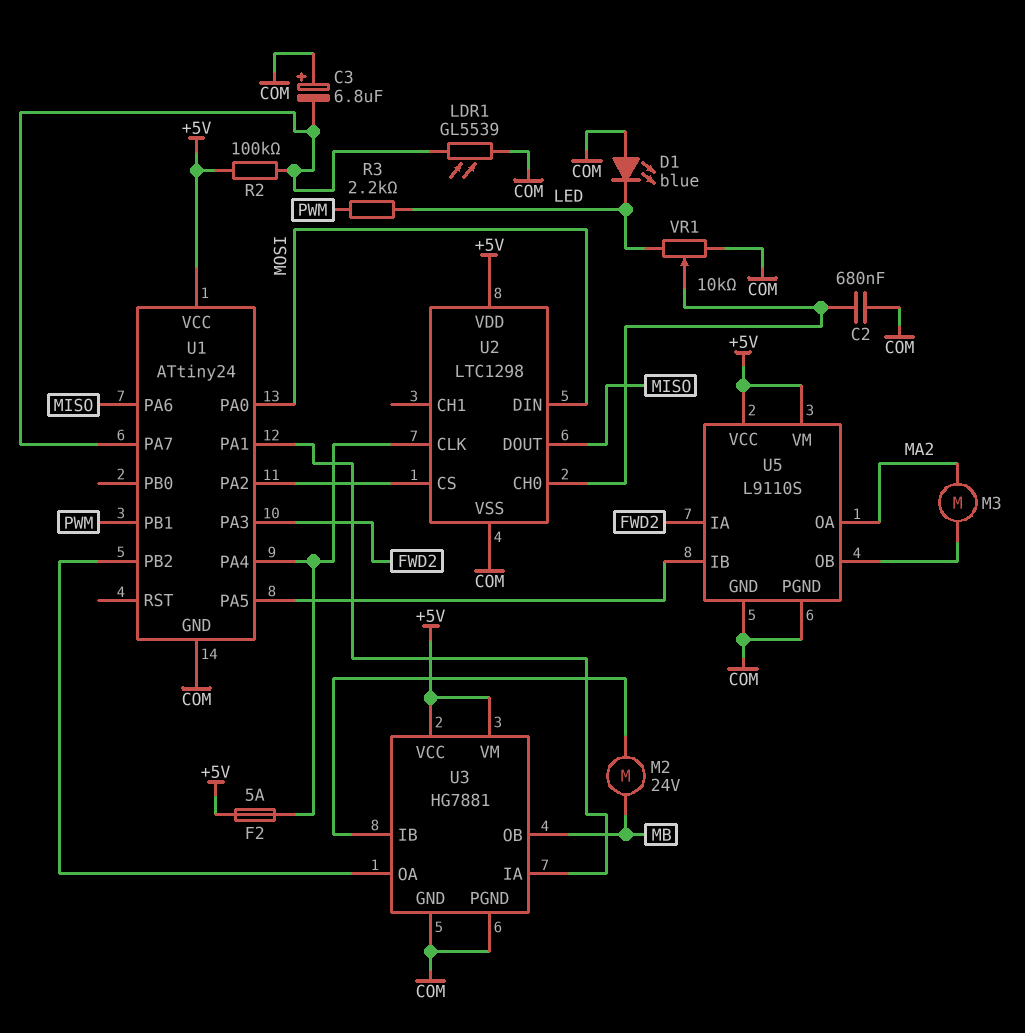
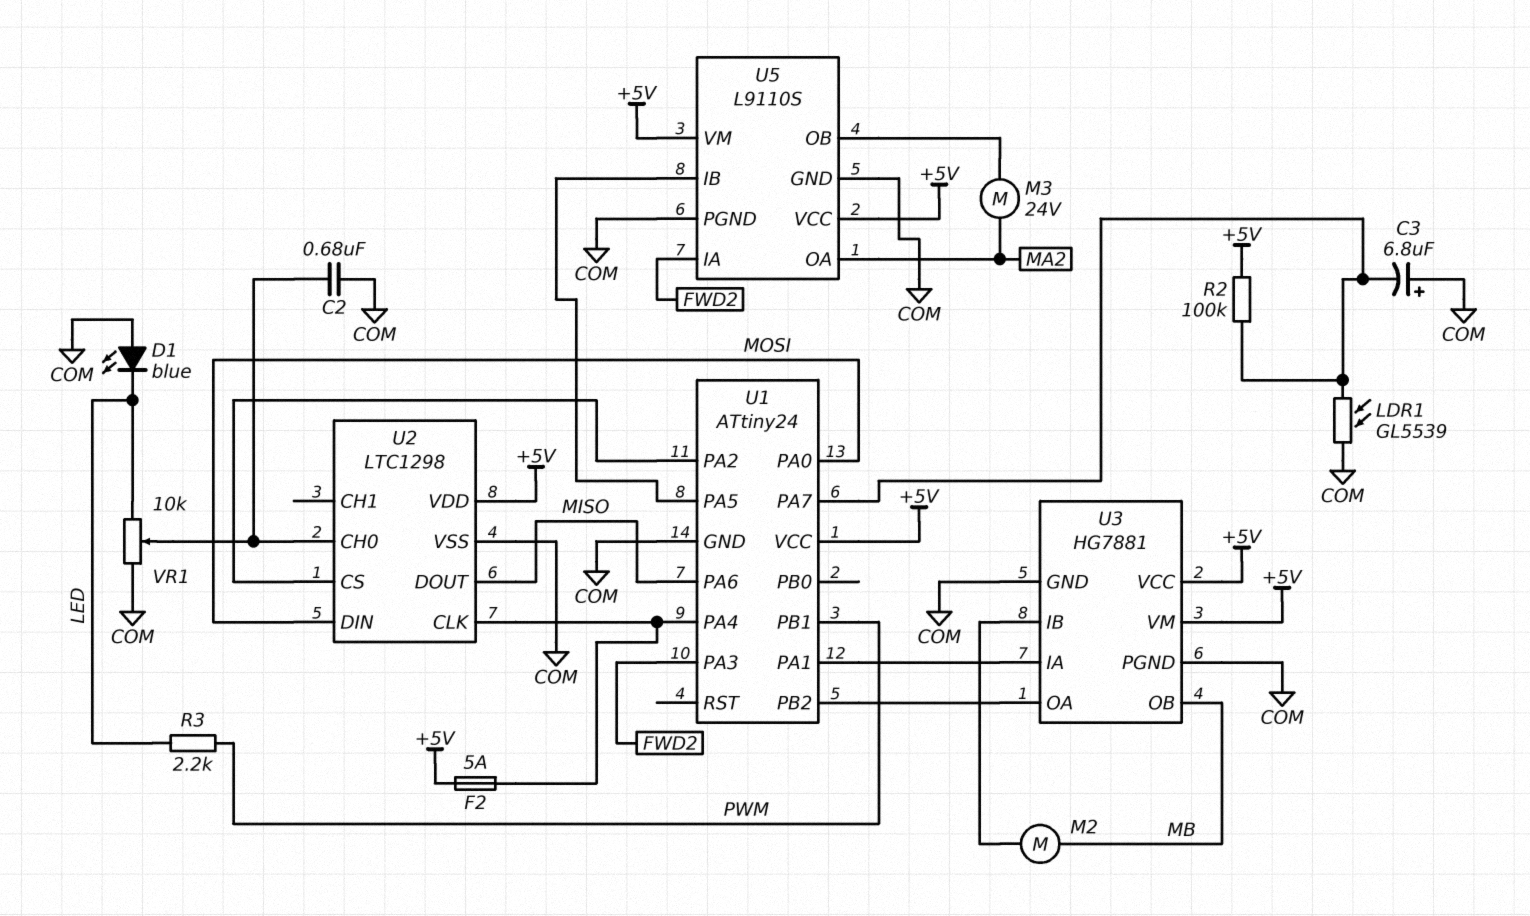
M2: motor 24V (MB, U3/IB) -> motor (MB, U3/IB)
M3: motor (MA2, U5/OB) -> motor 24V (MA2, U5/OB)

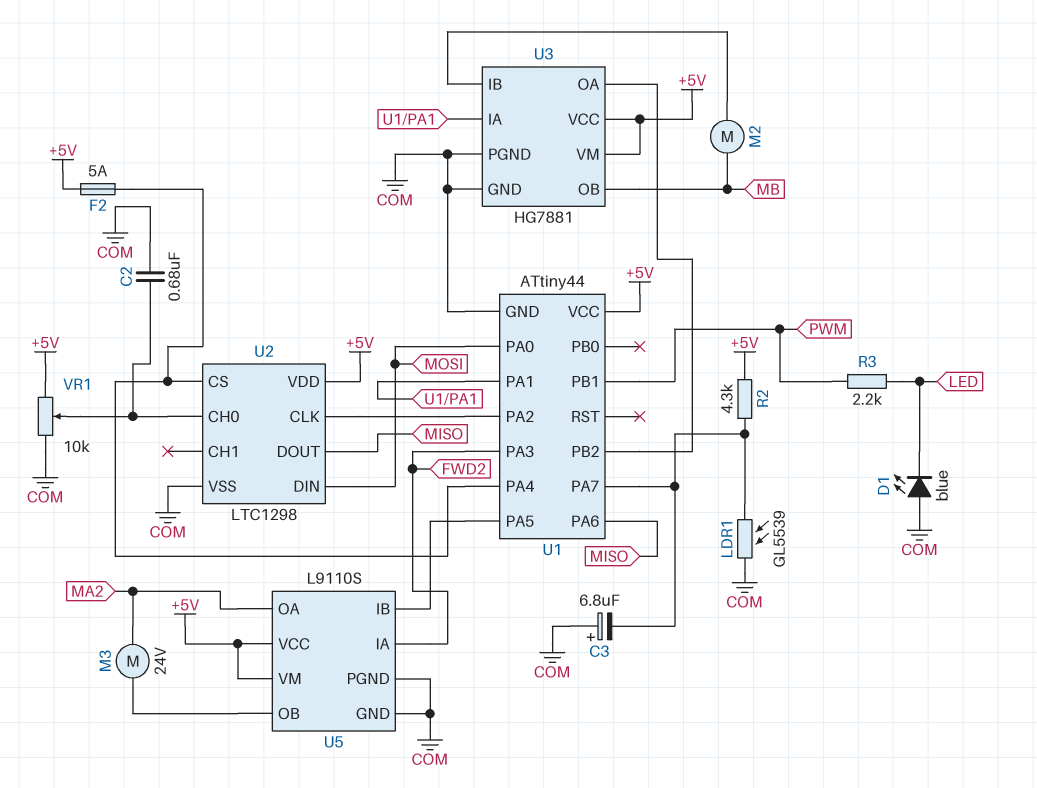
R2: 100k (+5V, U1/PA7) -> 4.3k (+5V, U1/PA7)
U1: ATtiny24 -> ATtiny44
U2 pin CLK: U1/PA4 -> U1/PA2
U2 pin CS: U1/PA2 -> U1/PA4
VR1: 10k (COM, LED, wiper U2/CH0) -> 10k (+5V, COM, wiper U2/CH0)

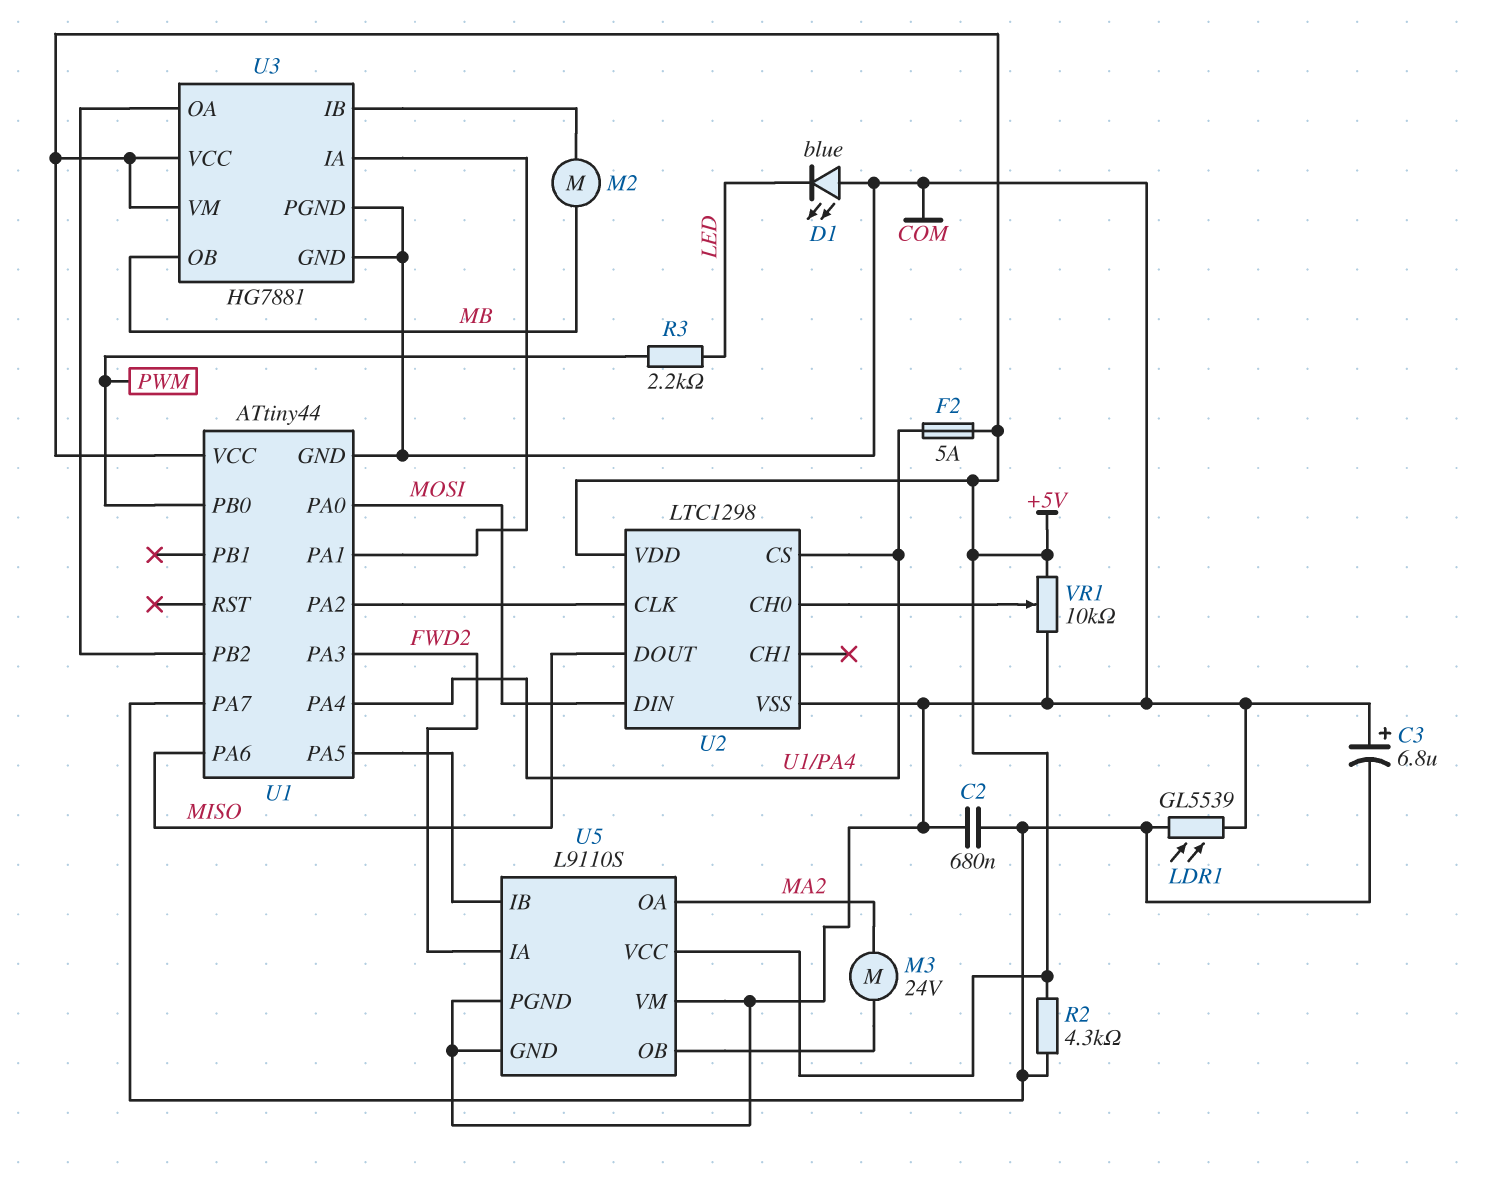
C2: 680nF (COM, U2/CH0) -> 680nF (COM, U1/PA7)
U1 pin PB0: none -> PWM
U1 pin PB1: PWM -> none
U5 pin VM: +5V -> COM

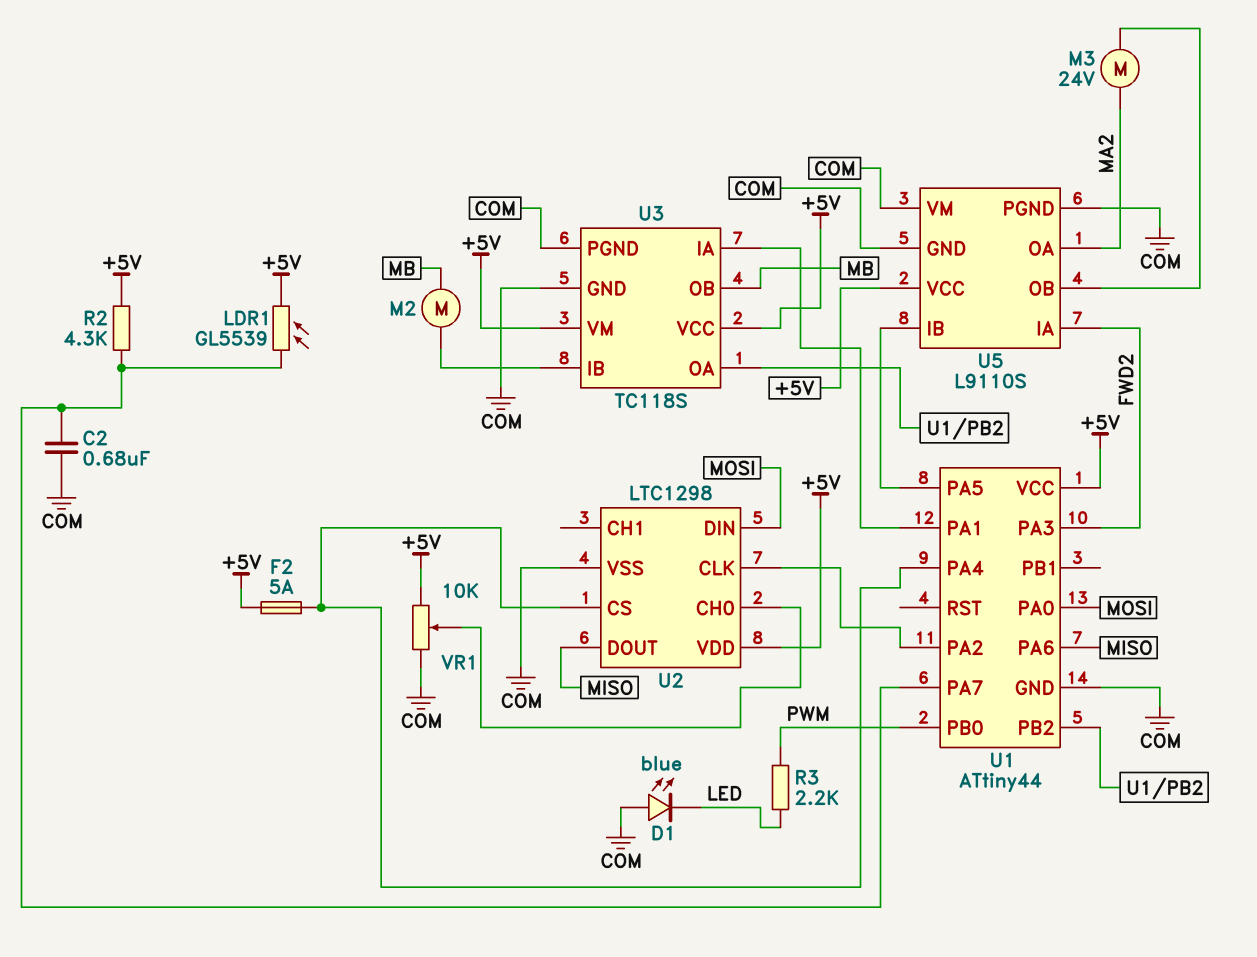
C3: 6.8uF (plus COM, minus U1/PA7) -> none
LDR1: GL5539 (COM, U1/PA7) -> GL5539 (+5V, U1/PA7)
U3: HG7881 -> TC118S

